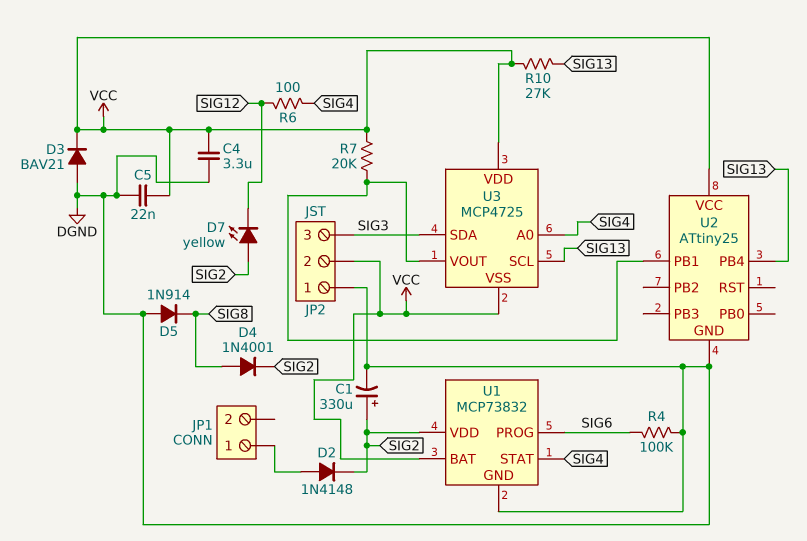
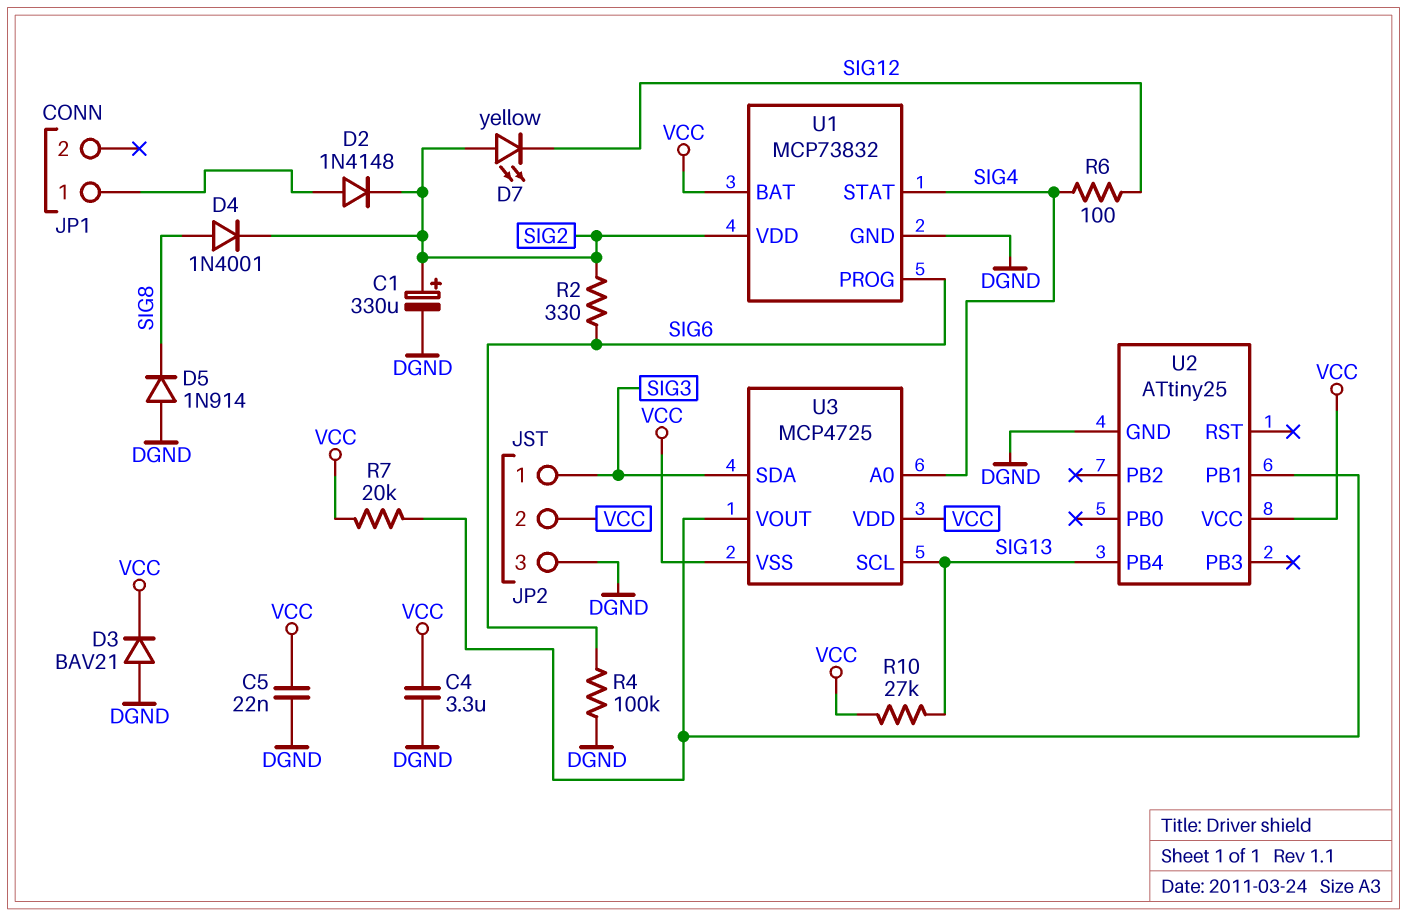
JP2 pin 1: DGND -> SIG3
JP2 pin 3: SIG3 -> DGND
R2: none -> 330 (SIG2, SIG6)

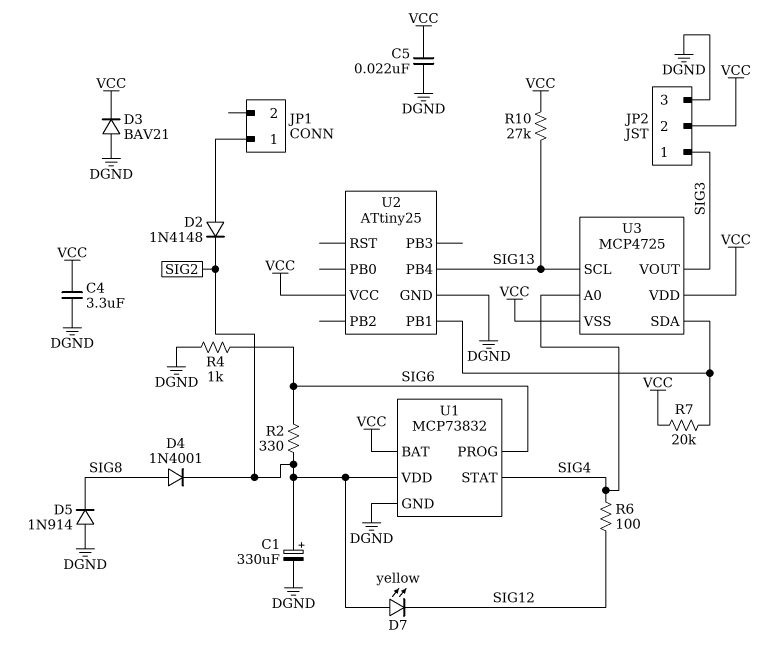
R4: 100k (DGND, SIG6) -> 1k (DGND, SIG6)
U3 pin SDA: SIG3 -> U2/PB1
U3 pin VOUT: U2/PB1 -> SIG3

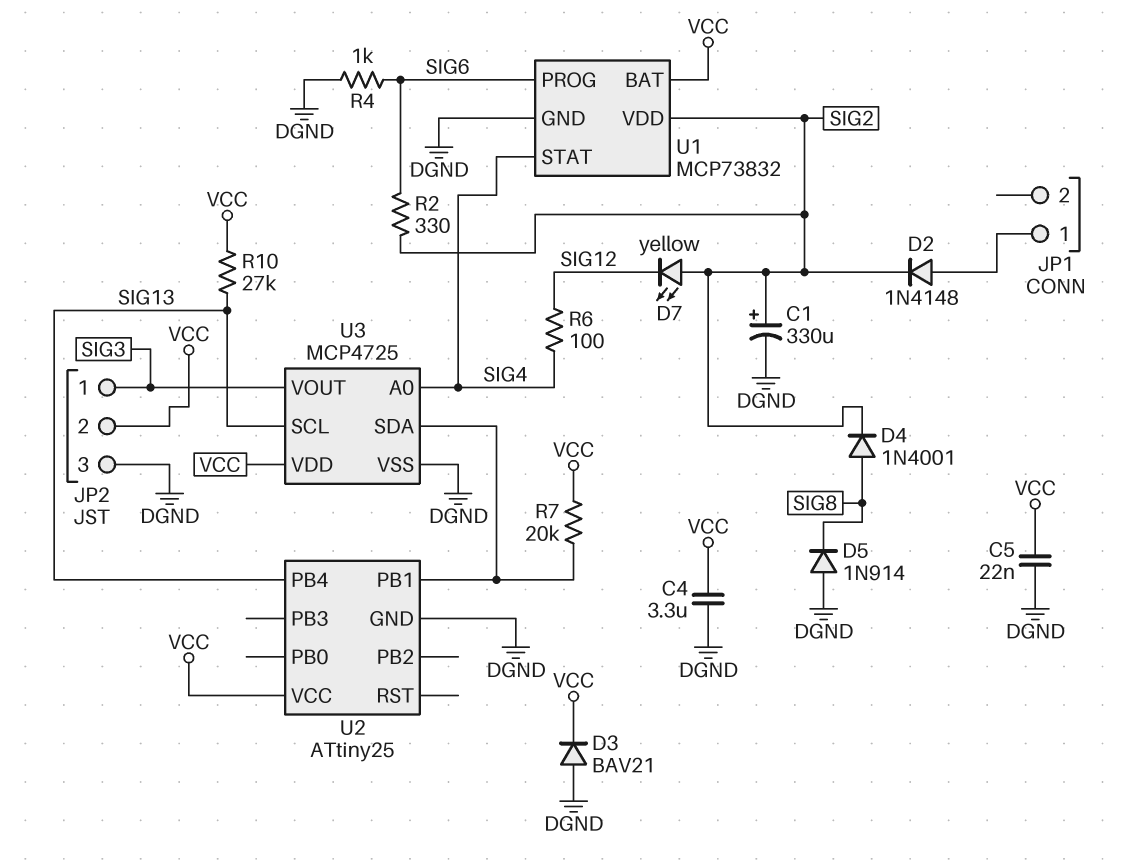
U3 pin VSS: VCC -> DGND

